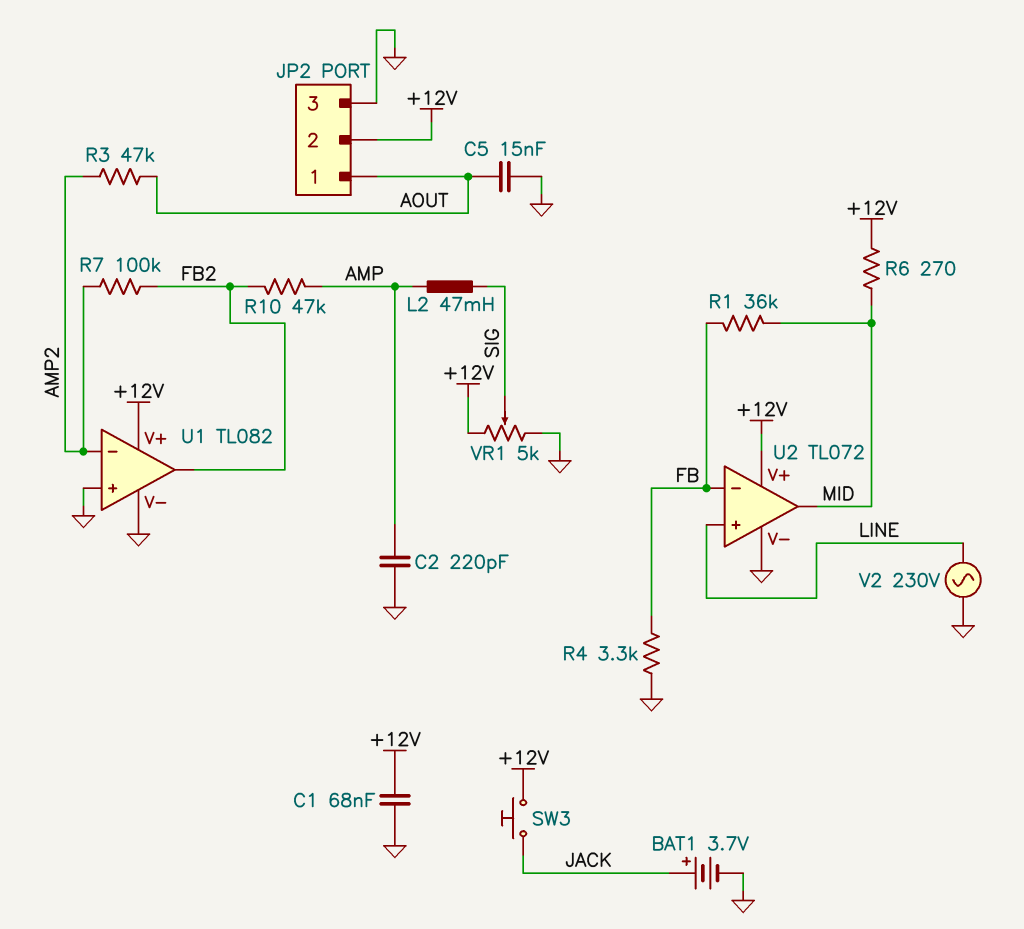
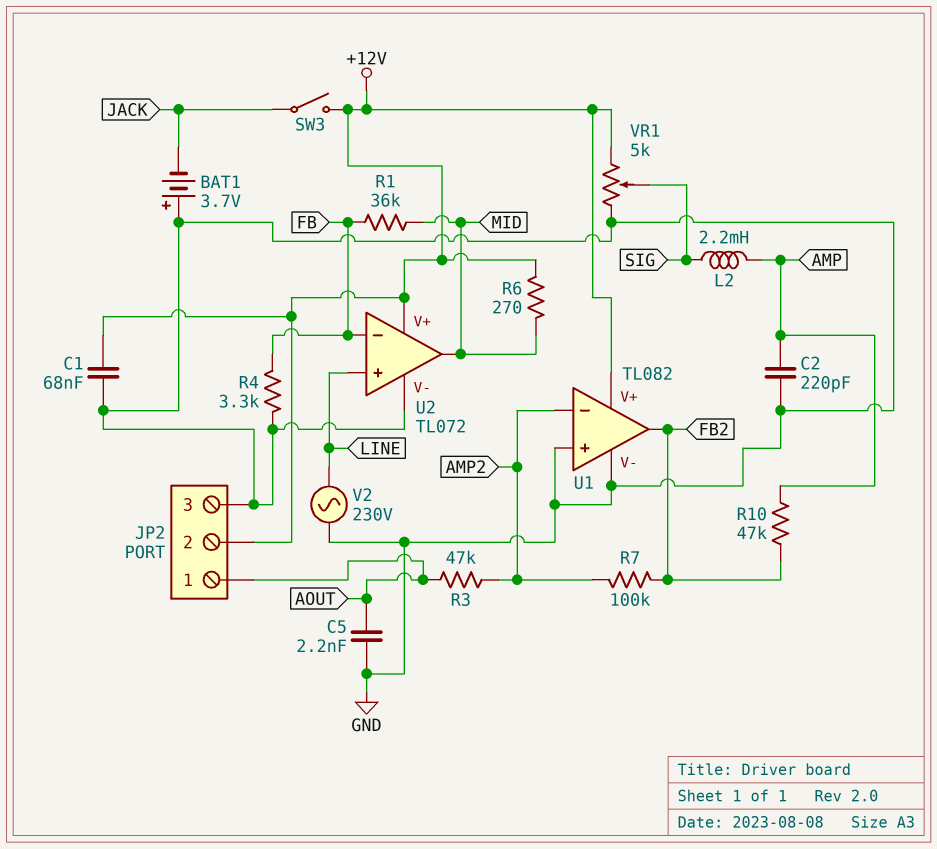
BAT1: 3.7V (plus JACK, minus GND) -> 3.7V (plus GND, minus JACK)
C5: 15nF (AOUT, GND) -> 2.2nF (AOUT, GND)
L2: 47mH (AMP, SIG) -> 2.2mH (AMP, SIG)
SW3: button (+12V, JACK) -> switch (+12V, JACK)

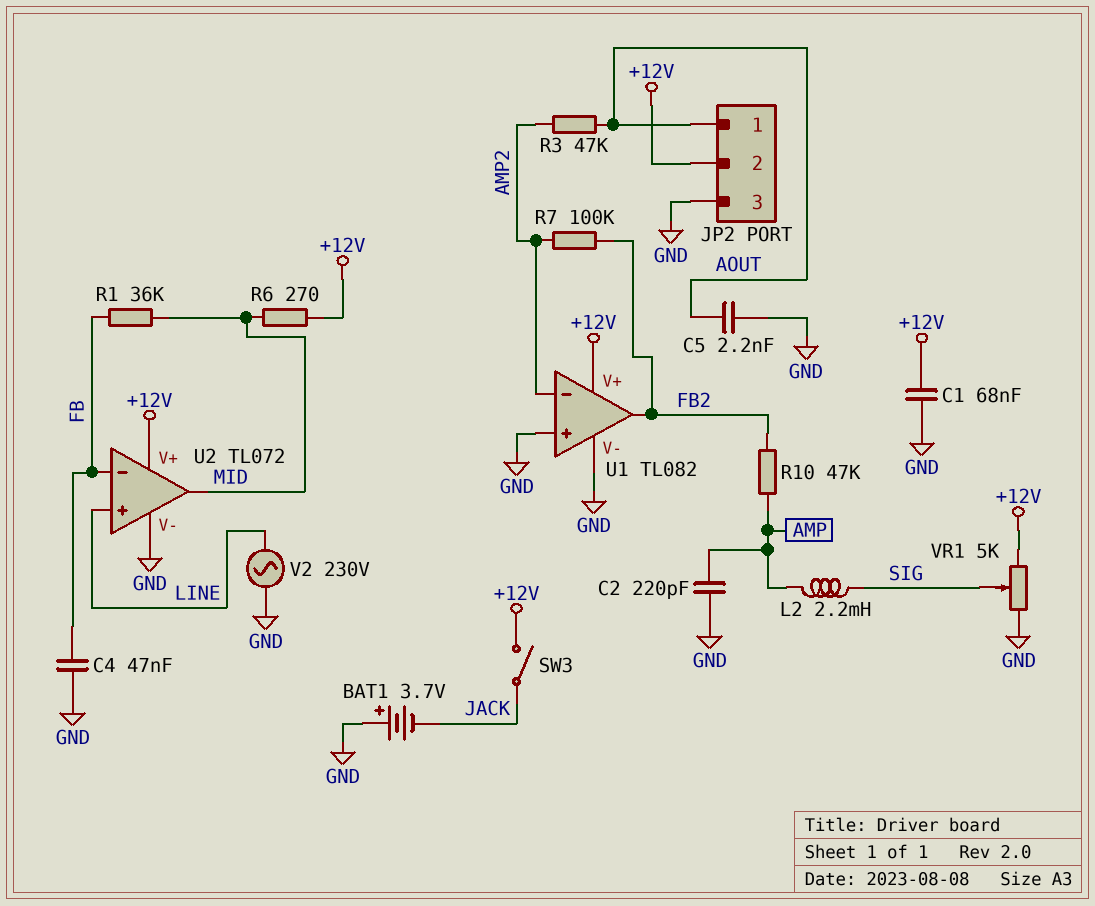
C4: none -> 47nF (FB, GND)
R4: 3.3k (FB, GND) -> none

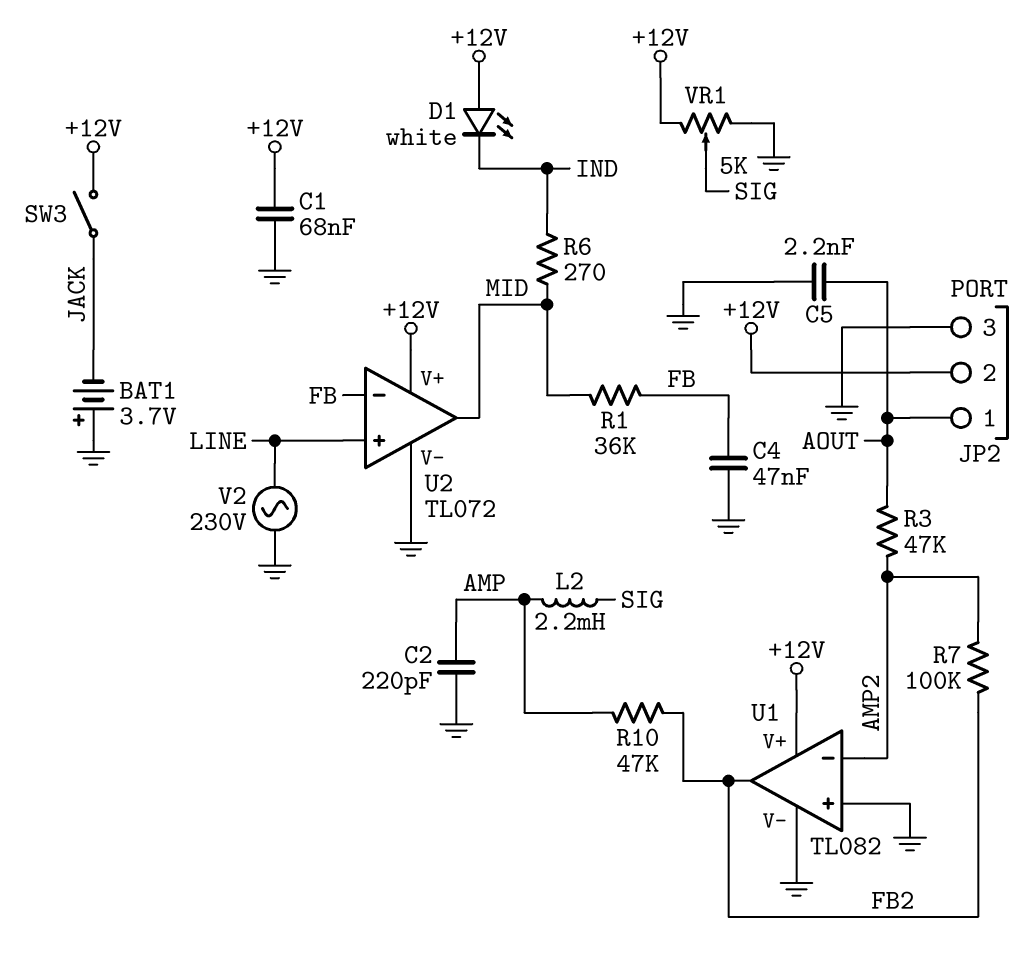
D1: none -> LED white (A +12V, K IND)
R6: 270 (+12V, MID) -> 270 (IND, MID)

